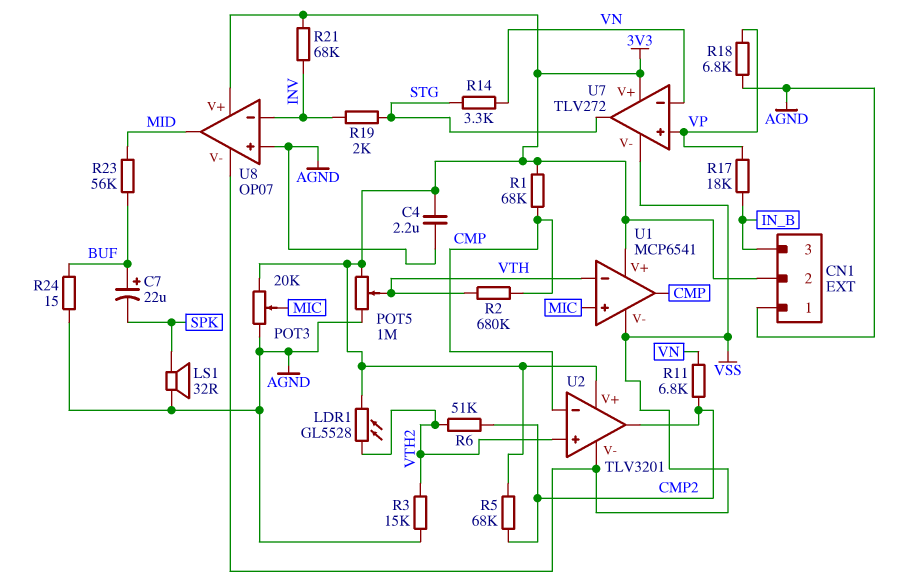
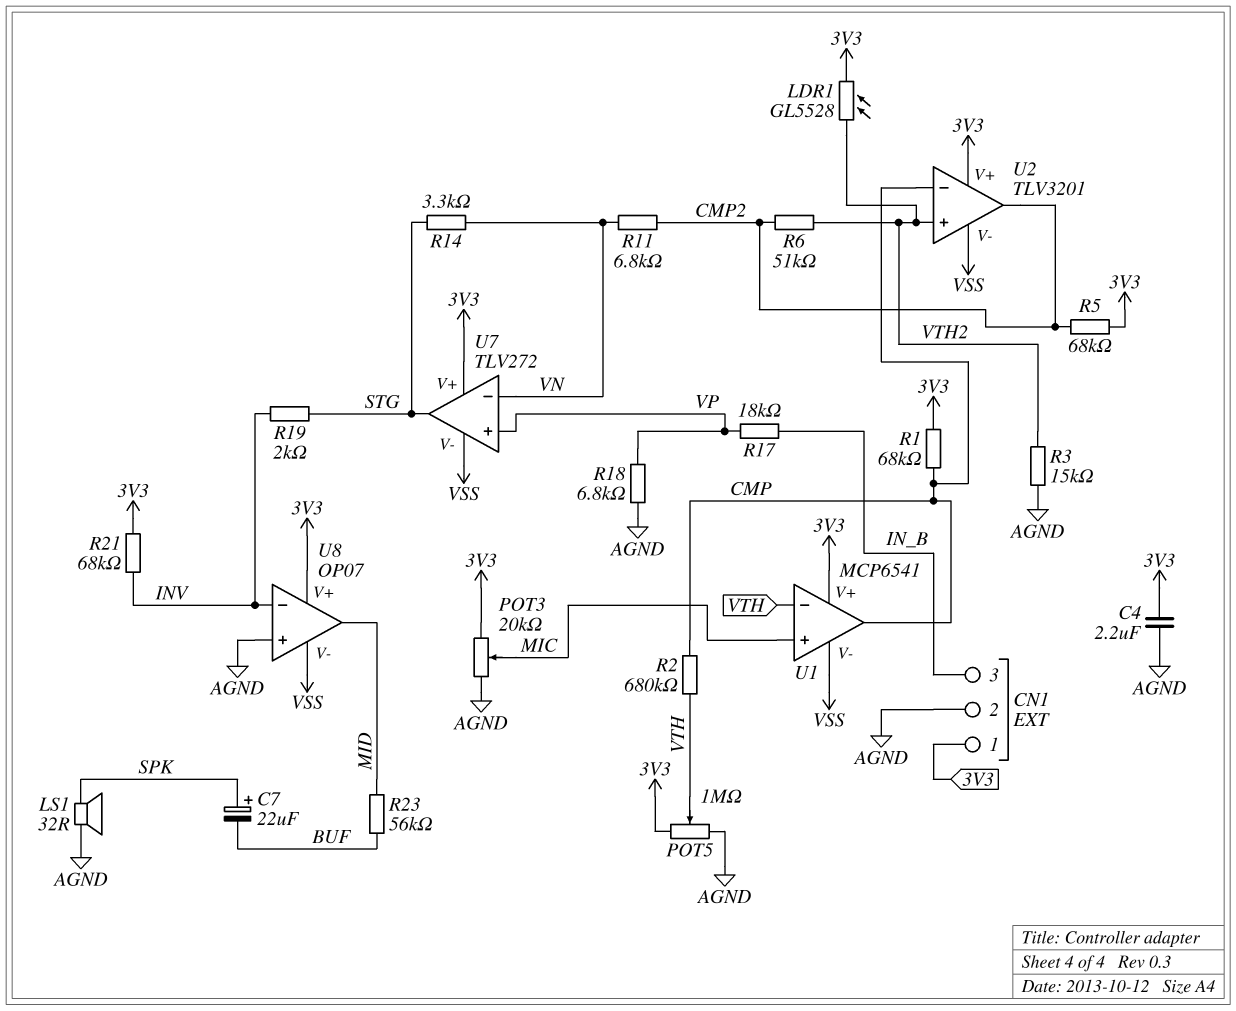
C7: 22uF (plus BUF, minus SPK) -> 22uF (plus SPK, minus BUF)
CN1 pin 1: AGND -> 3V3
CN1 pin 2: 3V3 -> AGND
R24: 15 (AGND, BUF) -> none

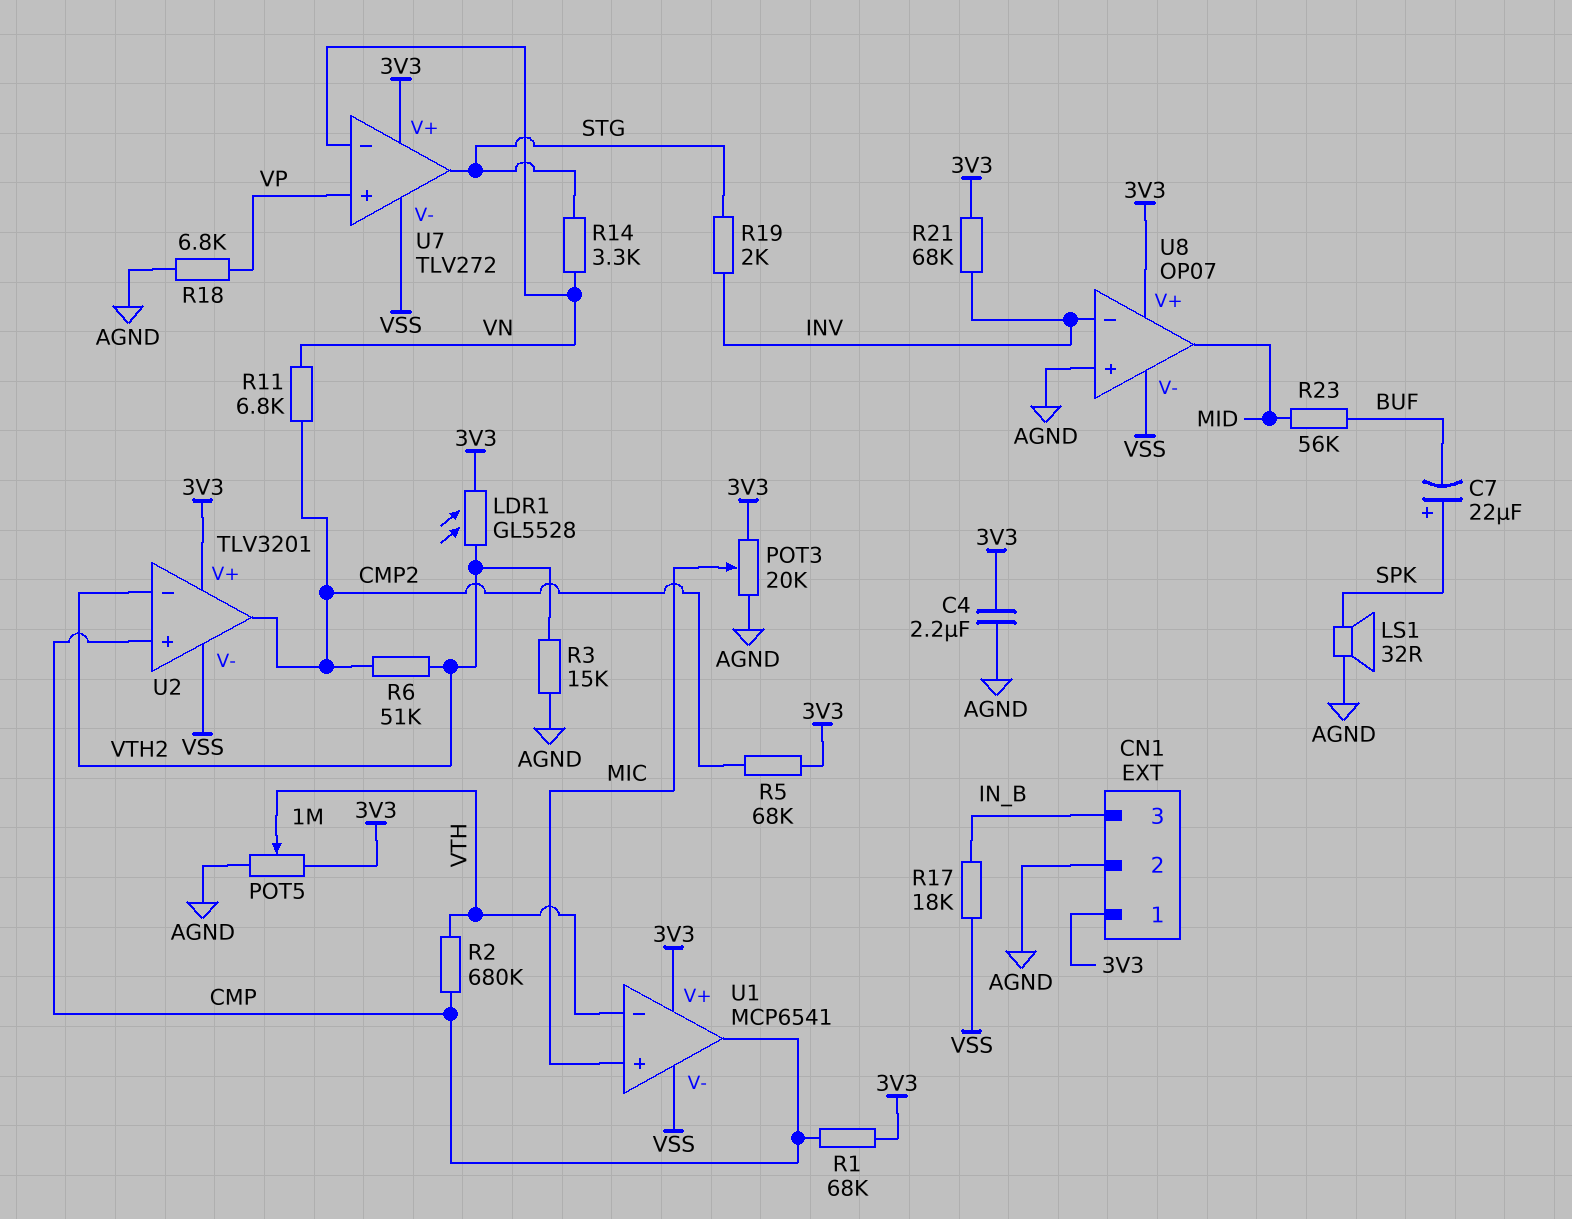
R17: 18k (IN_B, VP) -> 18k (IN_B, VSS)
U2 pin in+: VTH2 -> CMP
U2 pin in-: CMP -> VTH2

